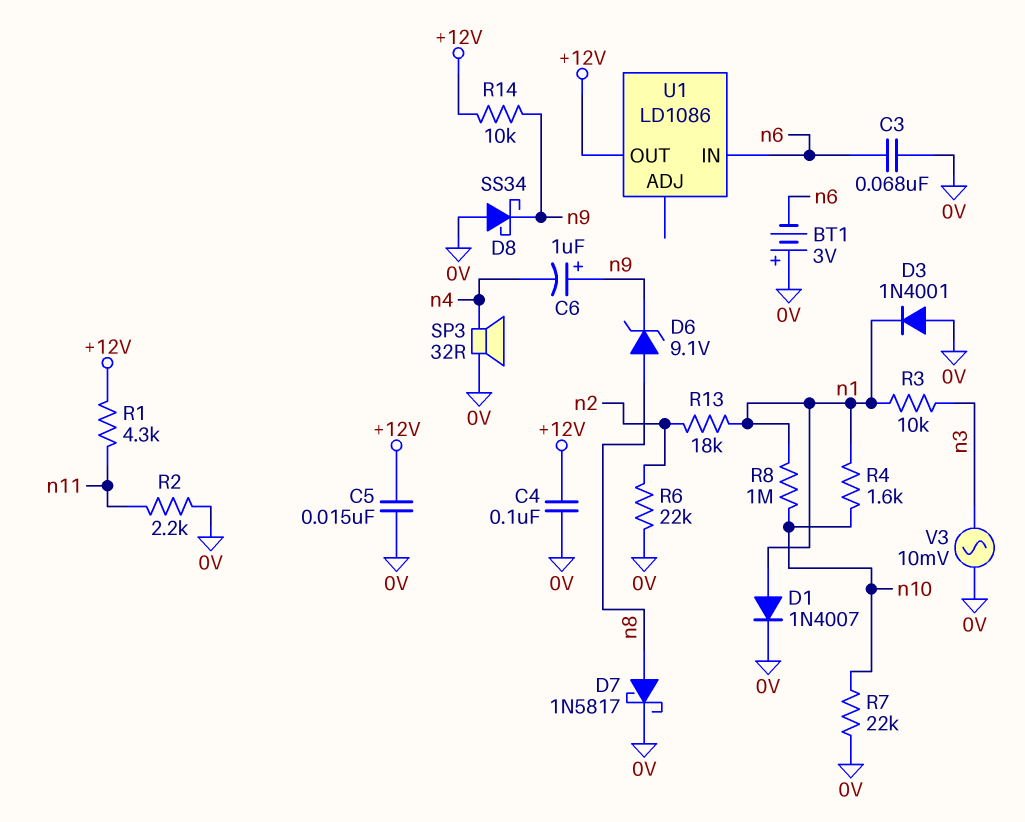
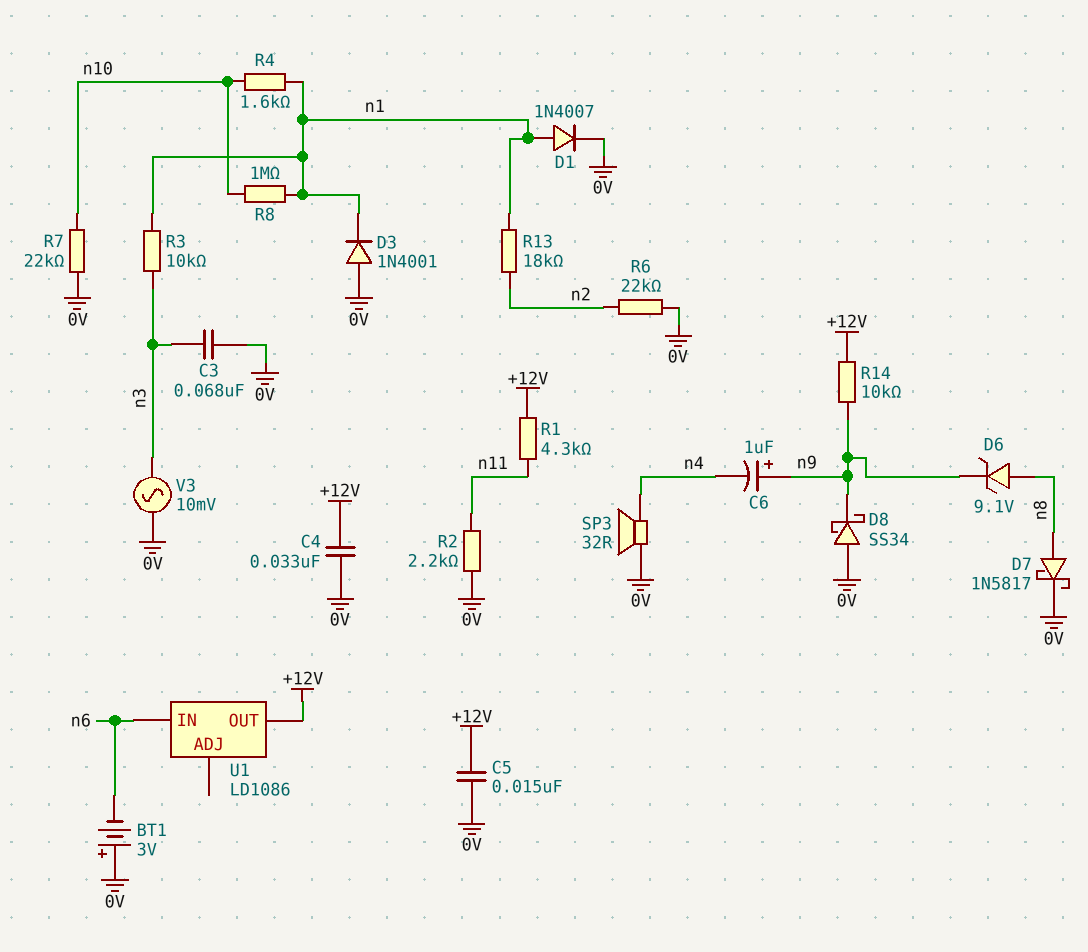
C3: 68nF (0V, n6) -> 68nF (0V, n3)
C4: 100nF (+12V, 0V) -> 33nF (+12V, 0V)

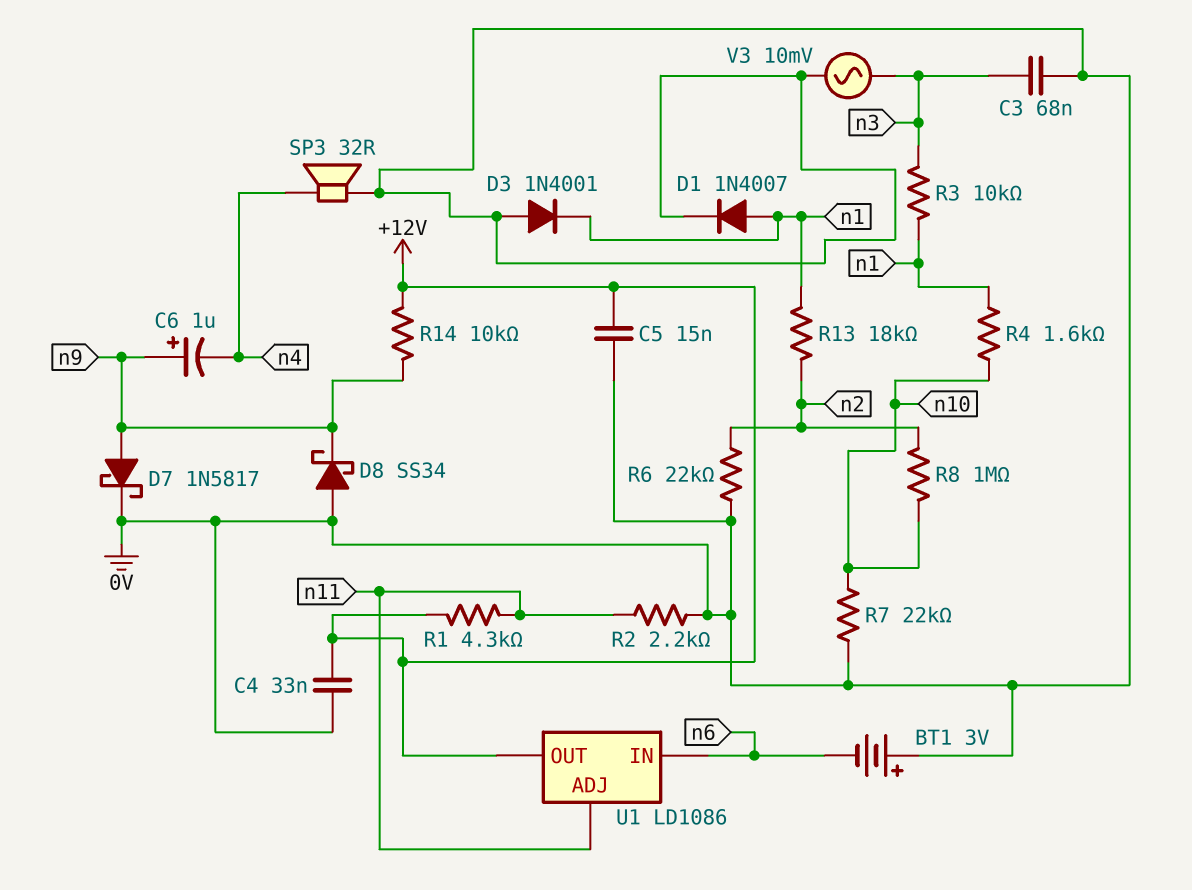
D6: zener 9.1V (A n8, K n9) -> none
D7: schottky 1N5817 (A n8, K 0V) -> schottky 1N5817 (A n9, K 0V)
R8: 1M (n1, n10) -> 1M (n2, n10)
U1 pin ADJ: none -> n11

